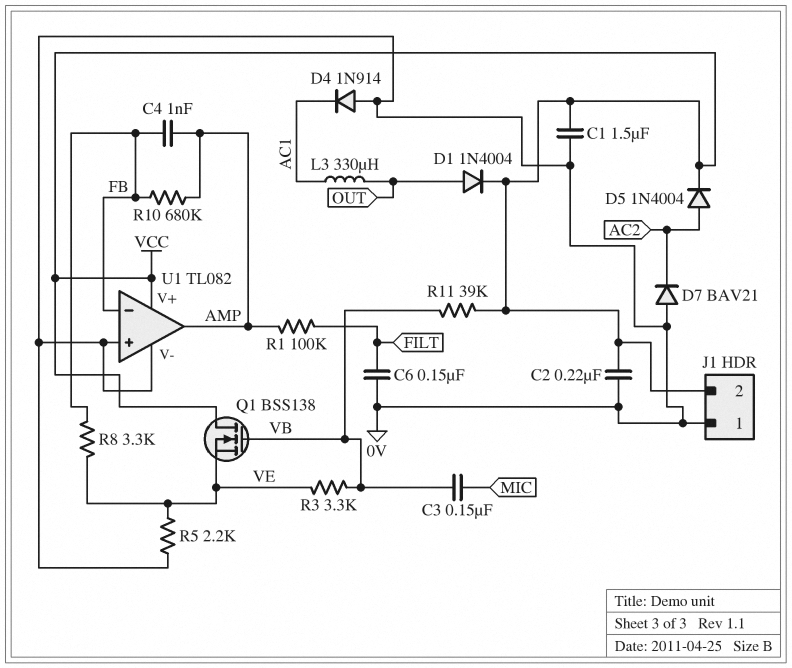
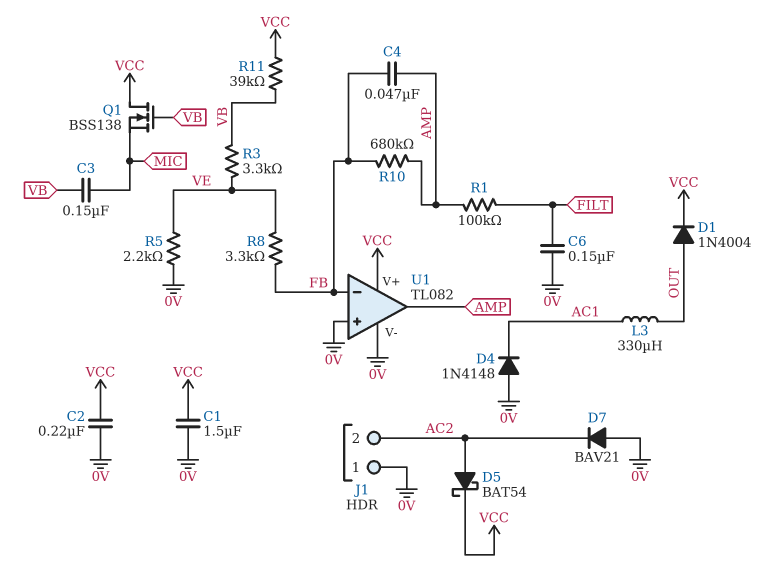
C4: 1nF (AMP, FB) -> 47nF (AMP, FB)
D4: diode 1N914 (A 0V, K AC1) -> diode 1N4148 (A 0V, K AC1)
D5: diode 1N4004 (A AC2, K VCC) -> schottky BAT54 (A AC2, K VCC)
J1 pin 2: VCC -> AC2
Q1: NMOS BSS138 (G VB, D VCC, S VE) -> NMOS BSS138 (G VB, D VCC, S MIC)

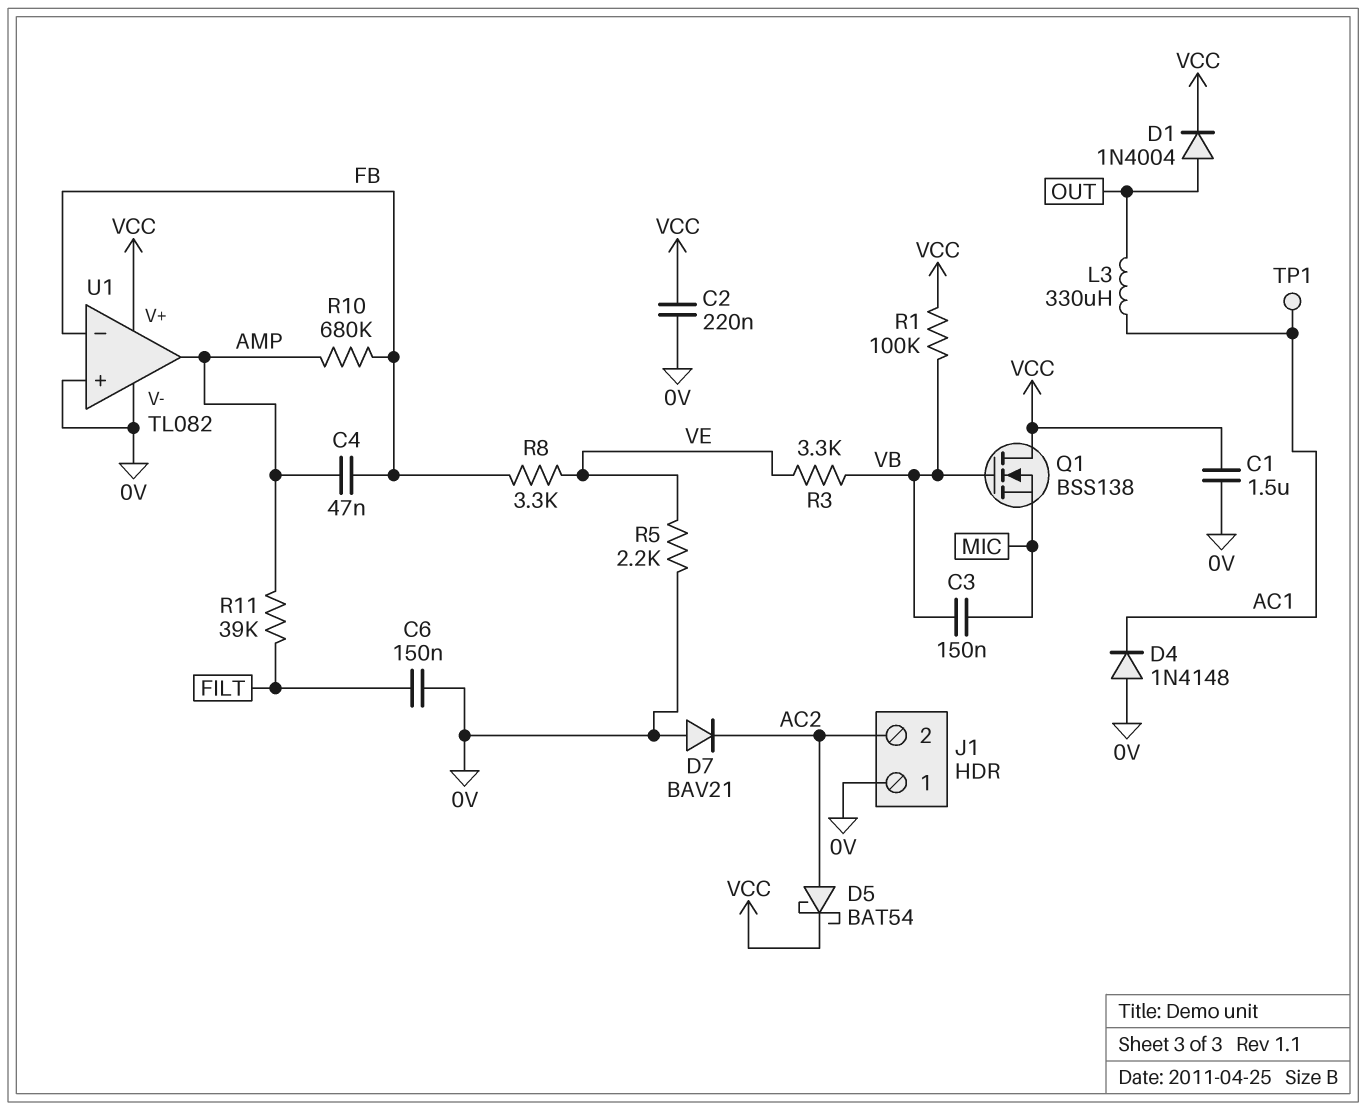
R1: 100k (AMP, FILT) -> 100k (VB, VCC)
R11: 39k (VB, VCC) -> 39k (AMP, FILT)
TP1: none -> test point (AC1)

